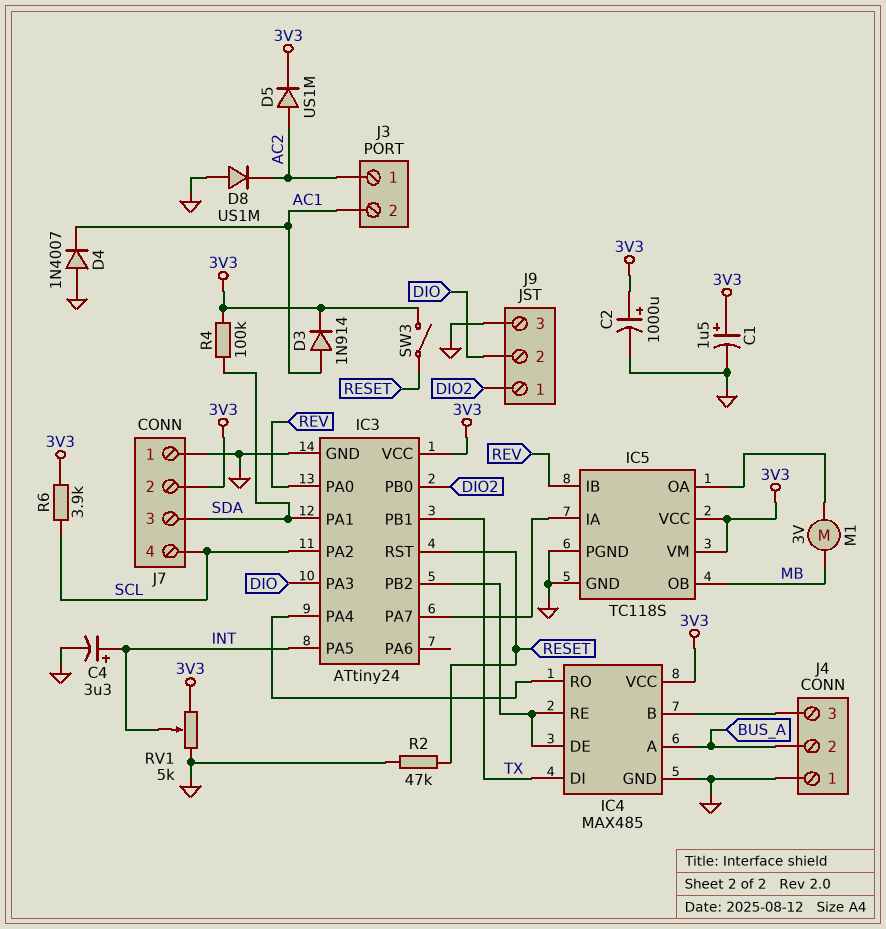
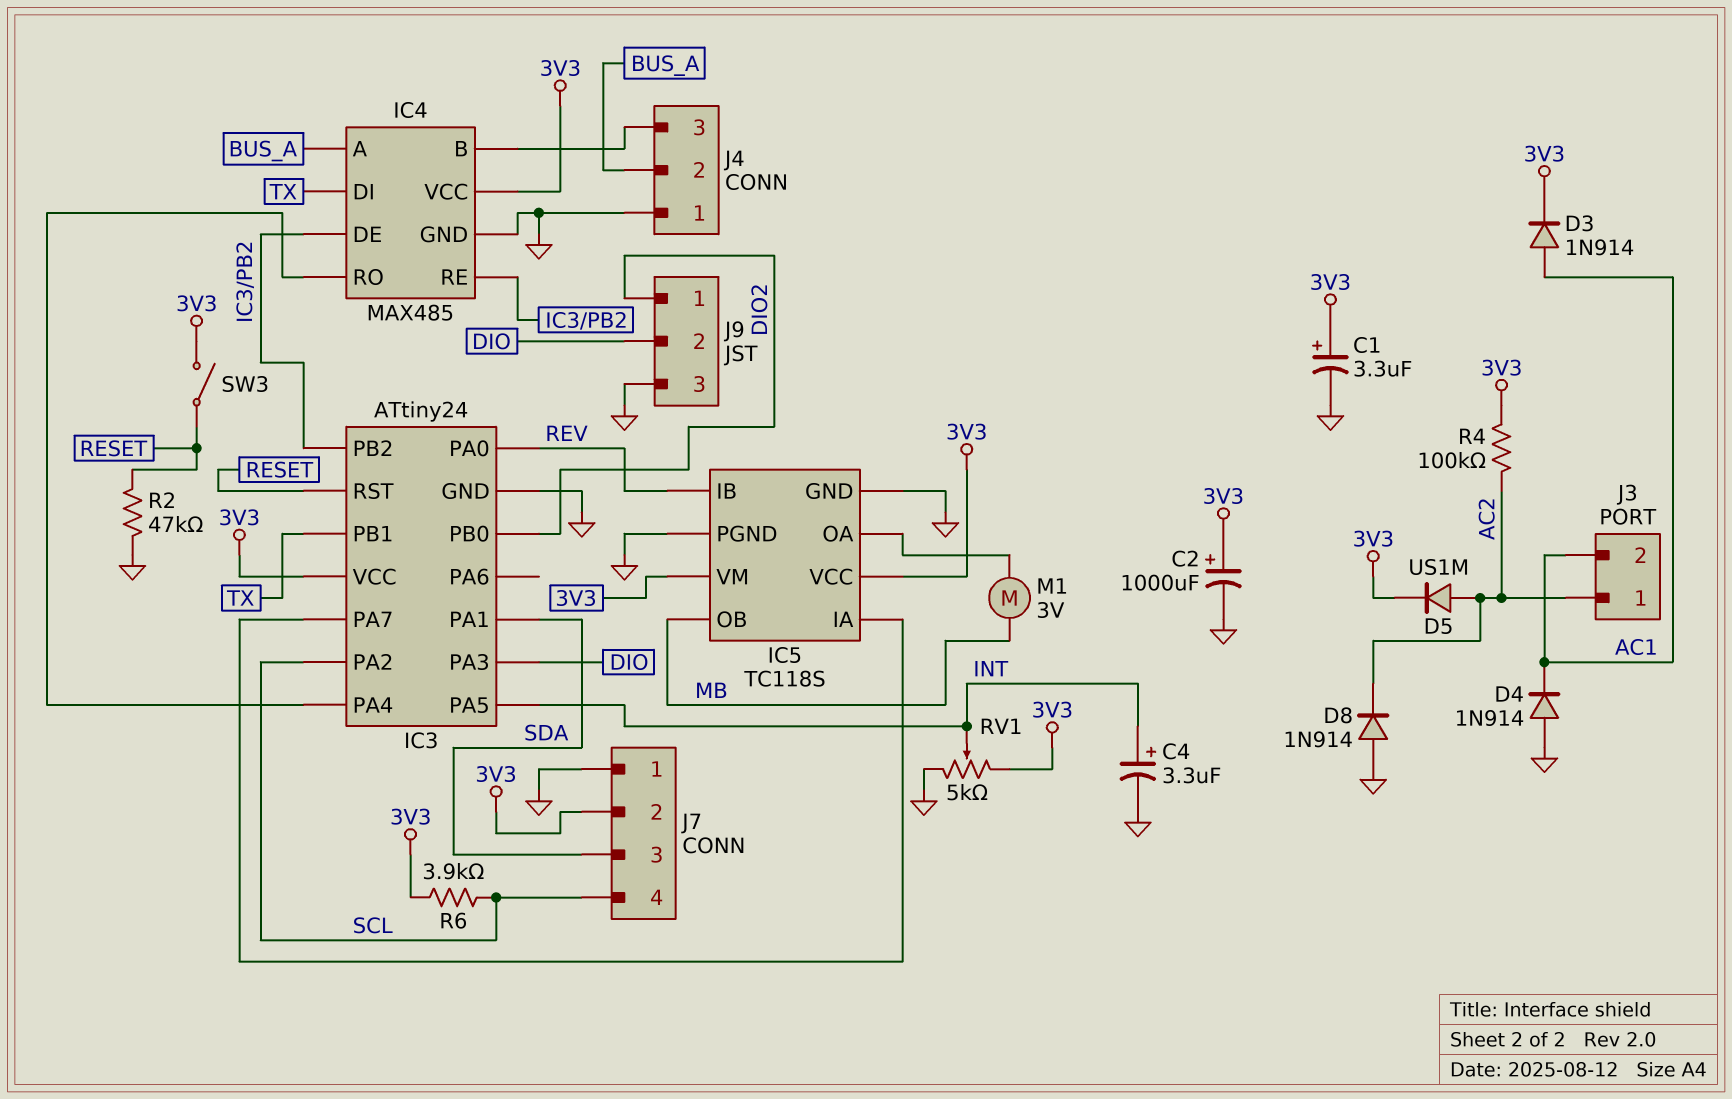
C1: 1.5uF (plus 3V3, minus GND) -> 3.3uF (plus 3V3, minus GND)
D4: diode 1N4007 (A GND, K AC1) -> diode 1N914 (A GND, K AC1)
D8: diode US1M (A GND, K AC2) -> diode 1N914 (A GND, K AC2)
R4: 100k (3V3, SDA) -> 100k (3V3, AC2)

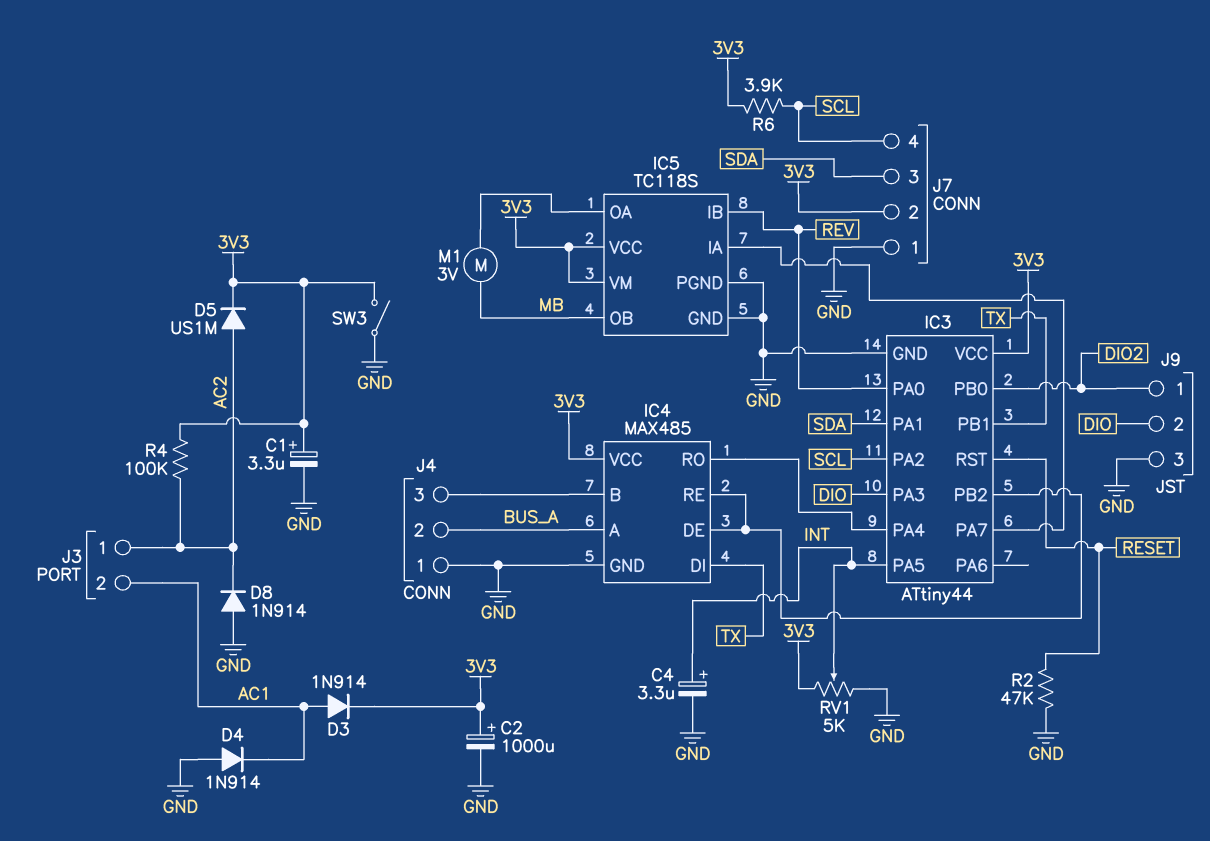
IC3: ATtiny24 -> ATtiny44
SW3: switch (3V3, RESET) -> switch (3V3, GND)

